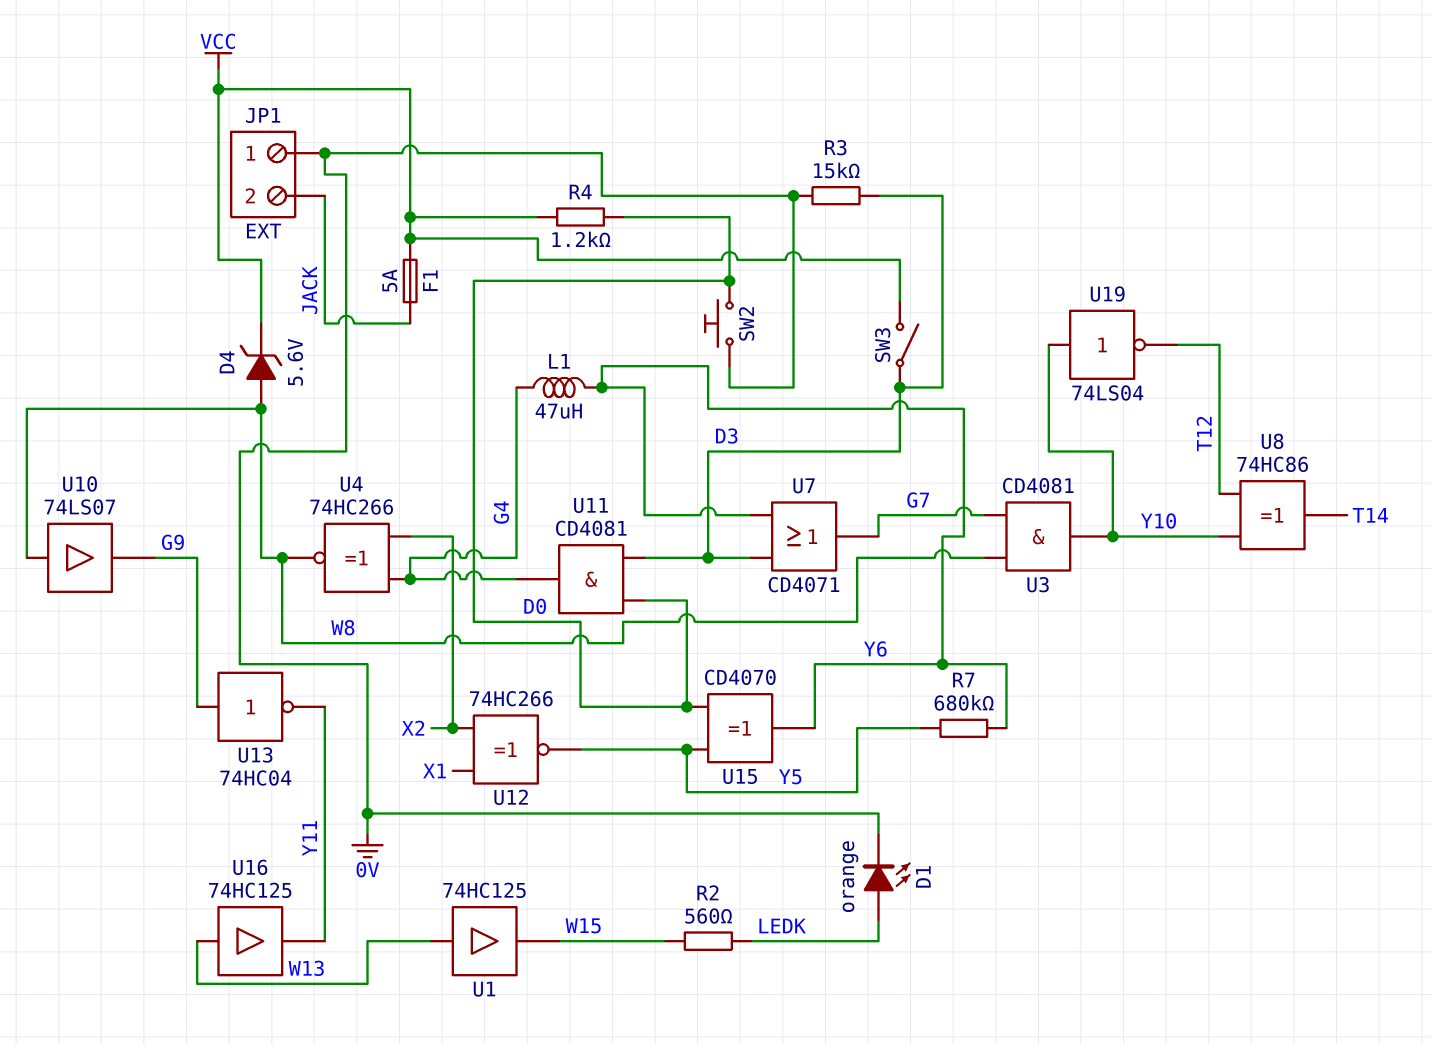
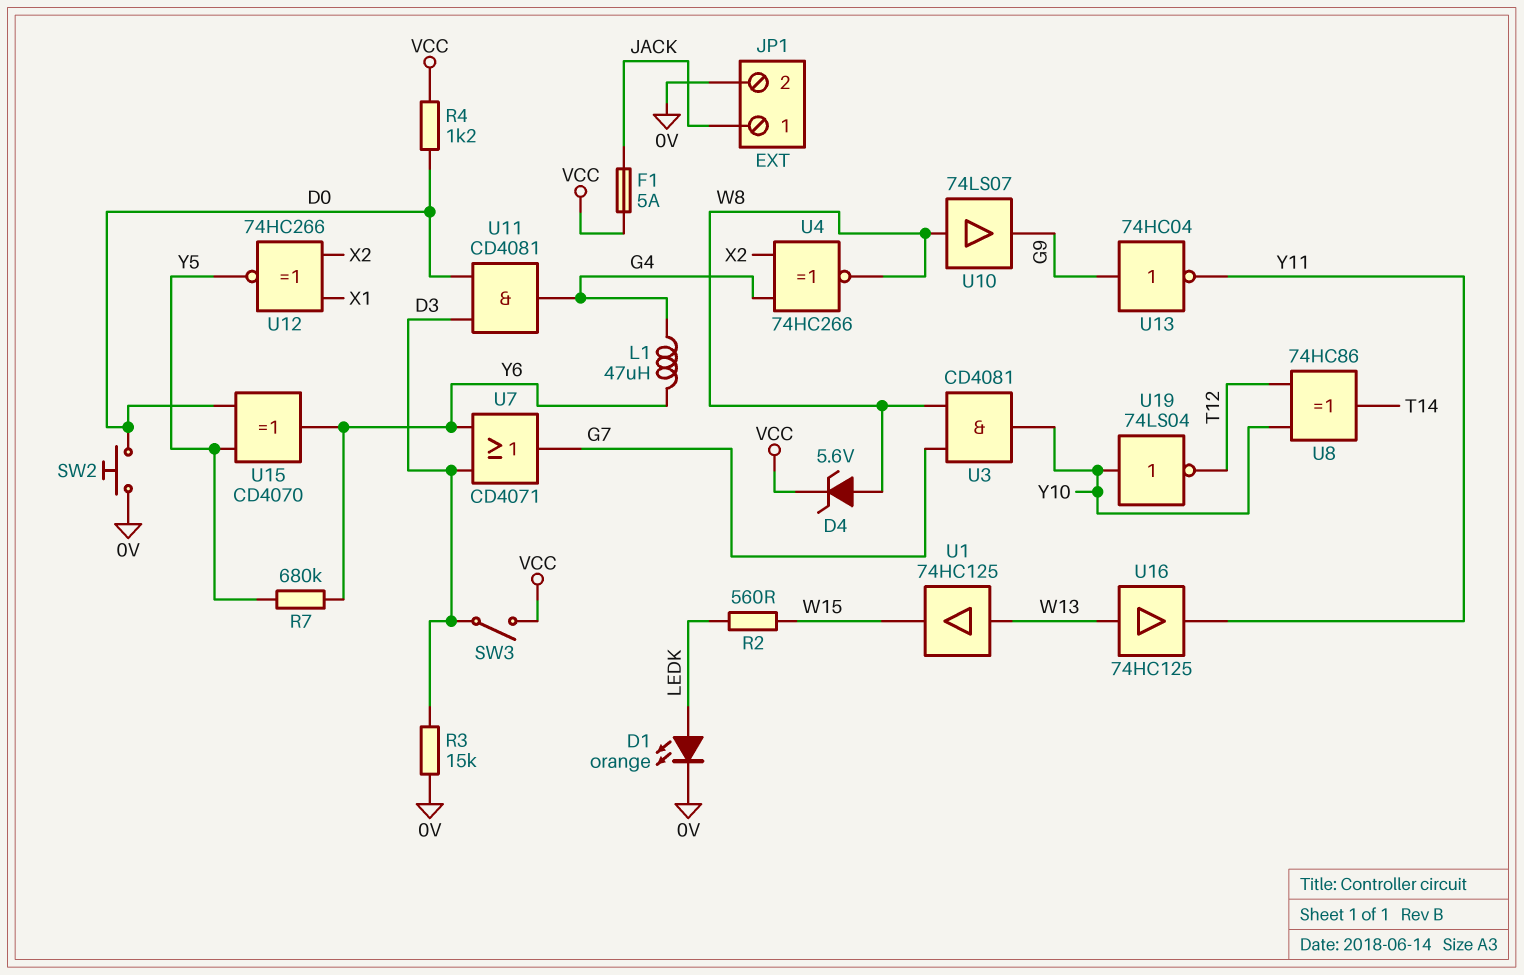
JP1 pin 1: 0V -> JACK
JP1 pin 2: JACK -> 0V

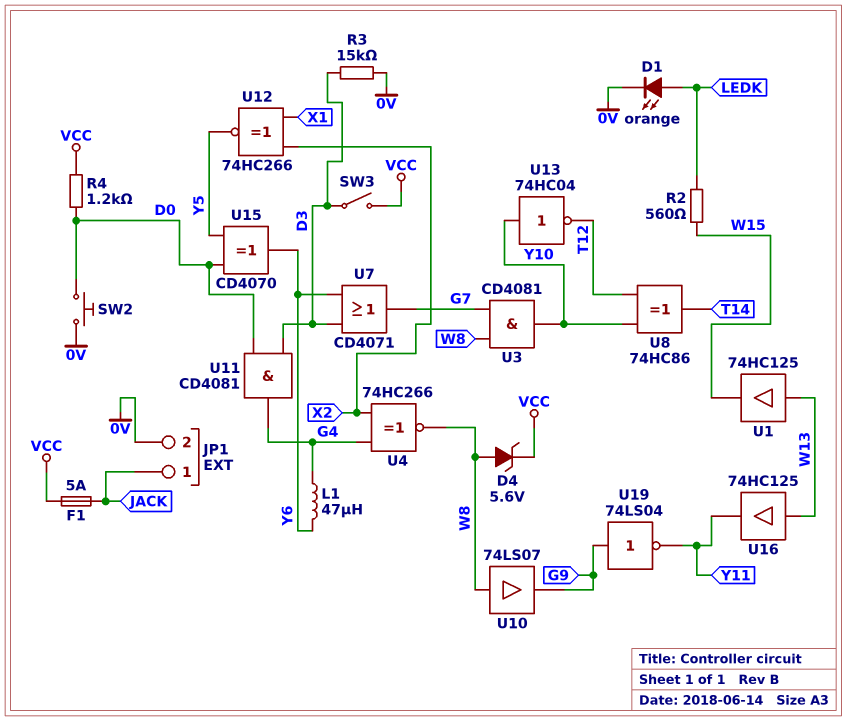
R7: 680k (Y5, Y6) -> none
U13: NOT 74HC04 (in G9, out Y11) -> NOT 74HC04 (in Y10, out T12)
U19: NOT 74LS04 (in Y10, out T12) -> NOT 74LS04 (in G9, out Y11)

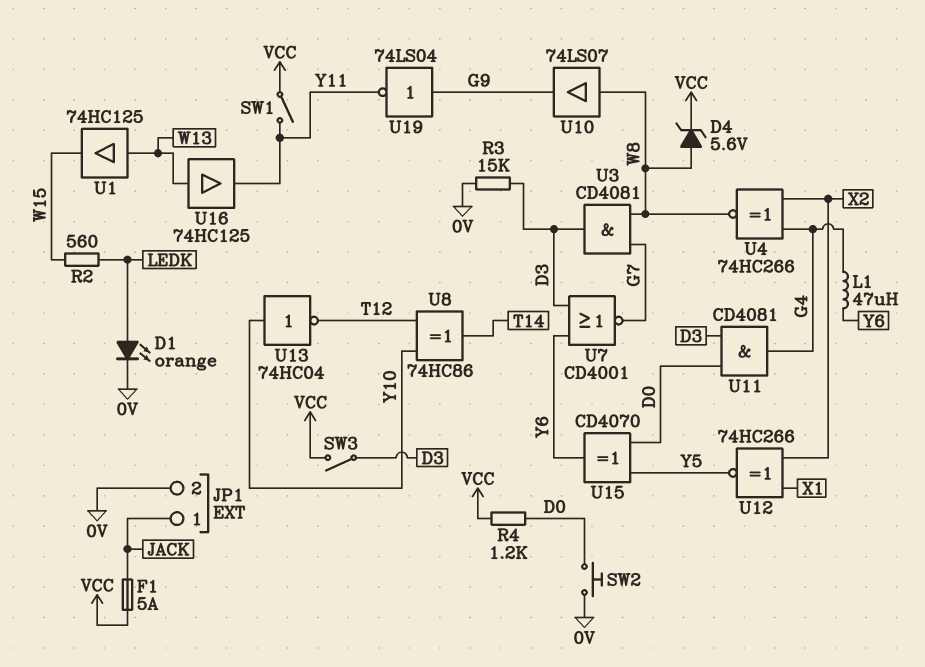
SW1: none -> switch (VCC, Y11)
U3: AND CD4081 (in G7, in W8, out Y10) -> AND CD4081 (in G7, in W8, out D3)
U7: OR CD4071 (in D3, in Y6, out G7) -> NOR CD4001 (in D3, in Y6, out G7)

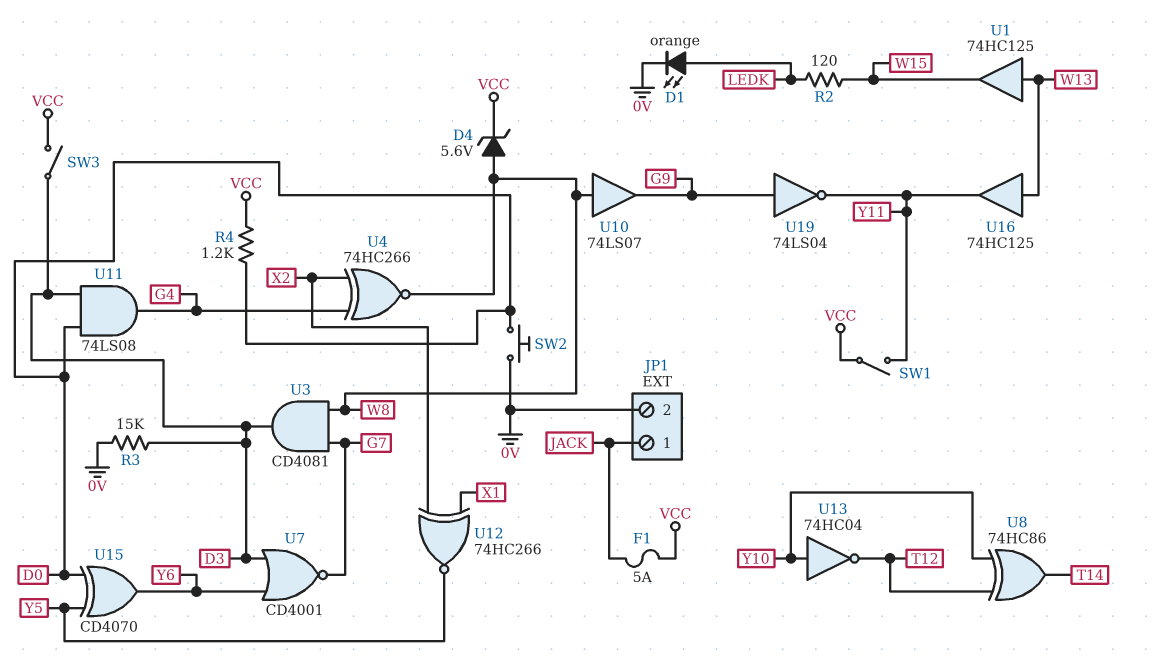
L1: 47uH (G4, Y6) -> none
R2: 560 (LEDK, W15) -> 120 (LEDK, W15)
U11: AND CD4081 (in D0, in D3, out G4) -> AND 74LS08 (in D0, in D3, out G4)

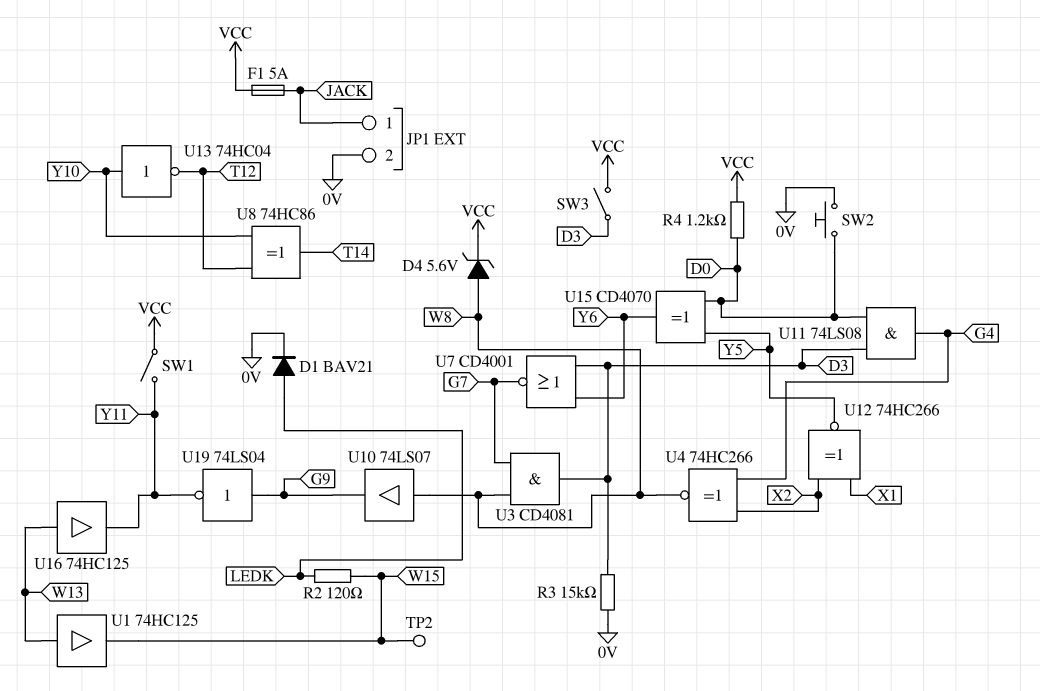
D1: LED orange (A LEDK, K 0V) -> diode BAV21 (A LEDK, K 0V)
TP2: none -> test point (W15)

